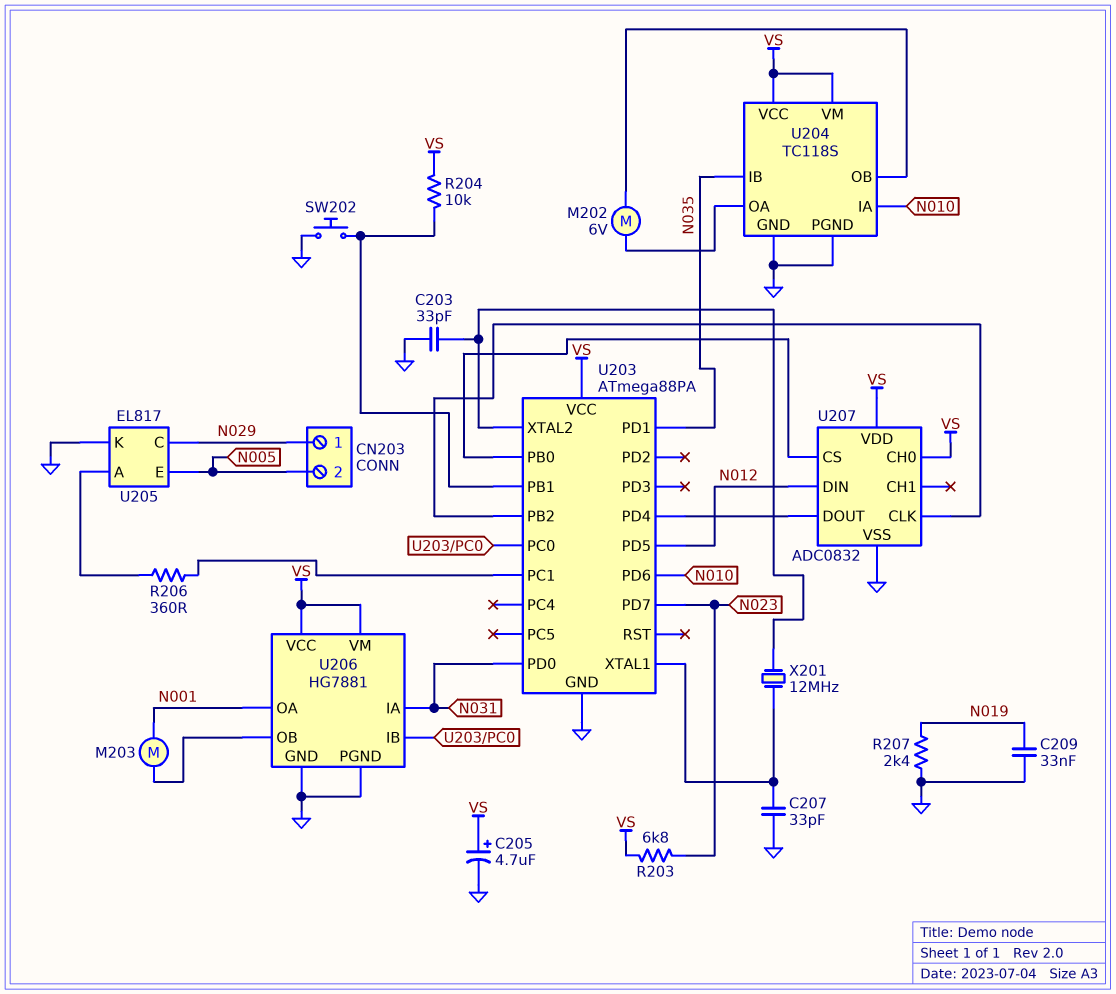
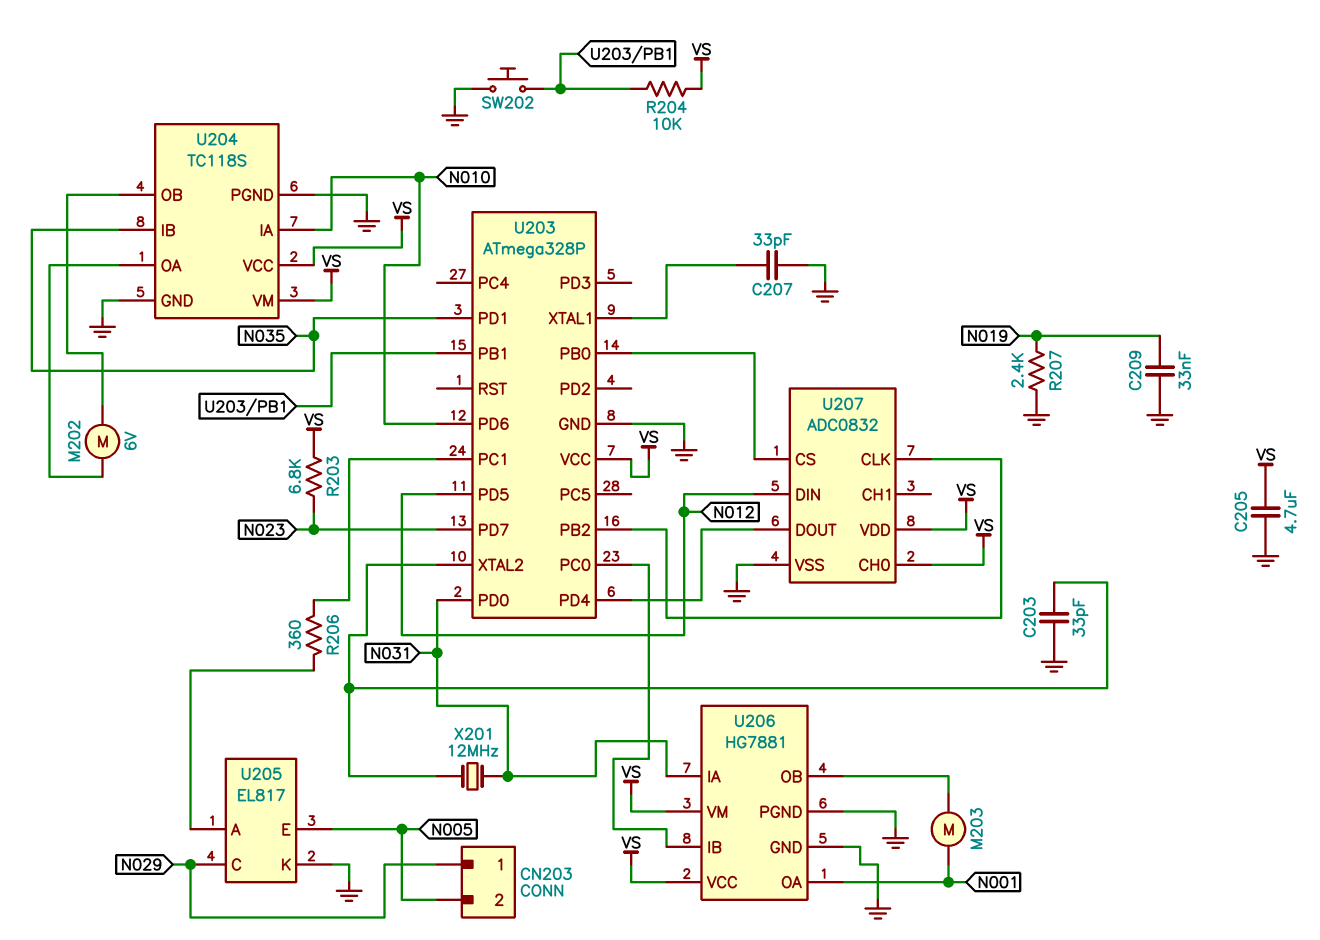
C205: 4.7uF (plus VS, minus GND) -> 4.7uF (GND, VS)
U203: ATmega88PA -> ATmega328P
X201: 12MHz (U203/XTAL1, U203/XTAL2) -> 12MHz (N031, U203/XTAL2)

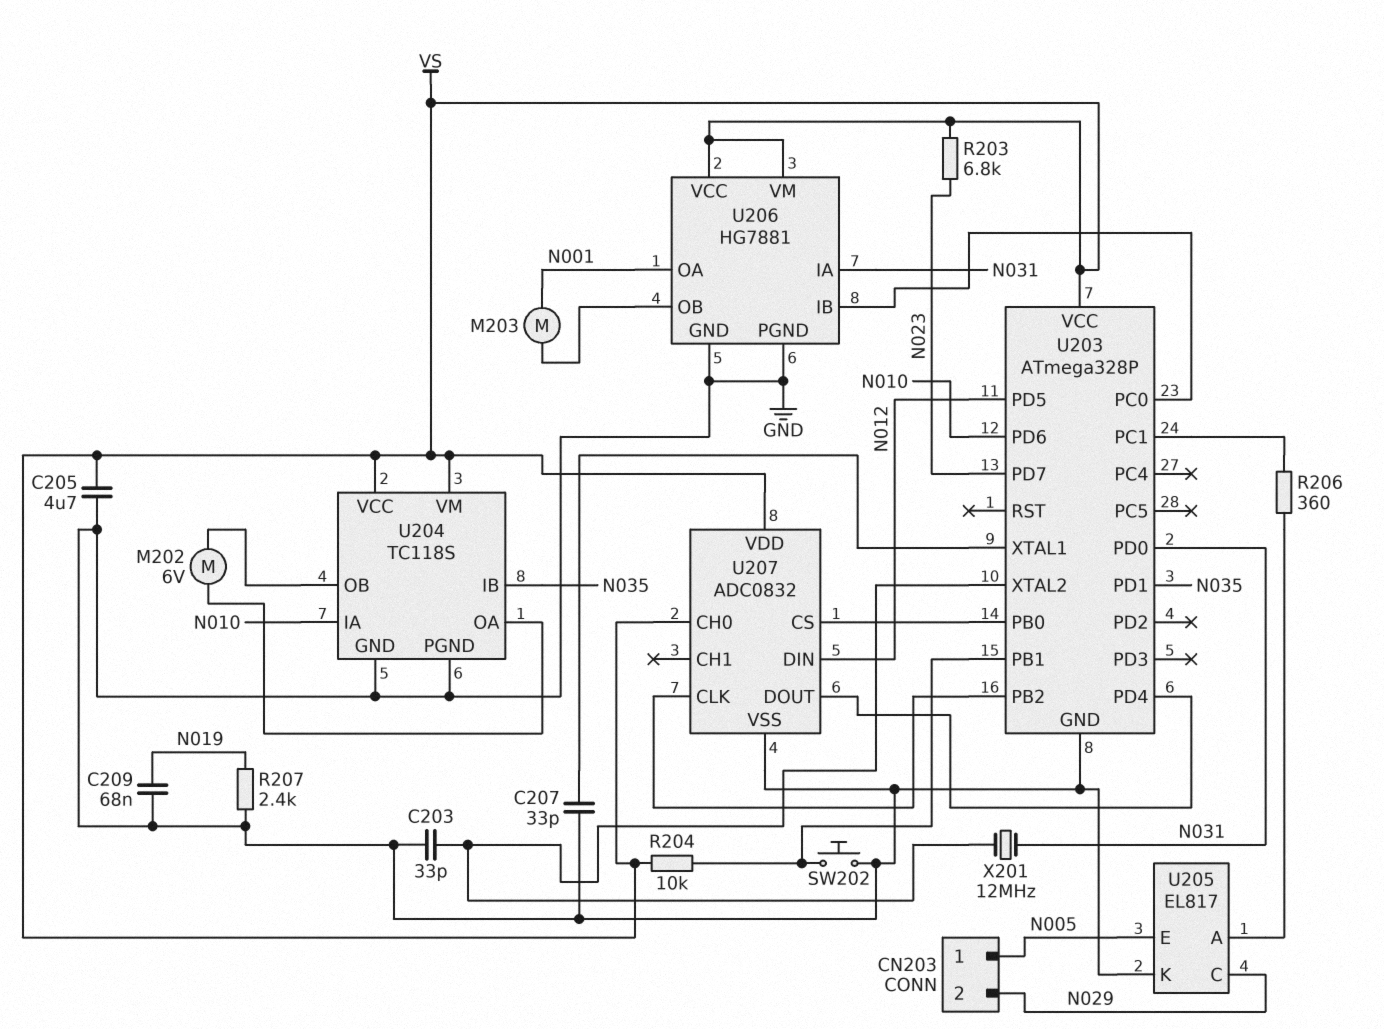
C209: 33nF (GND, N019) -> 68nF (GND, N019)
CN203 pin 1: N029 -> N005
CN203 pin 2: N005 -> N029

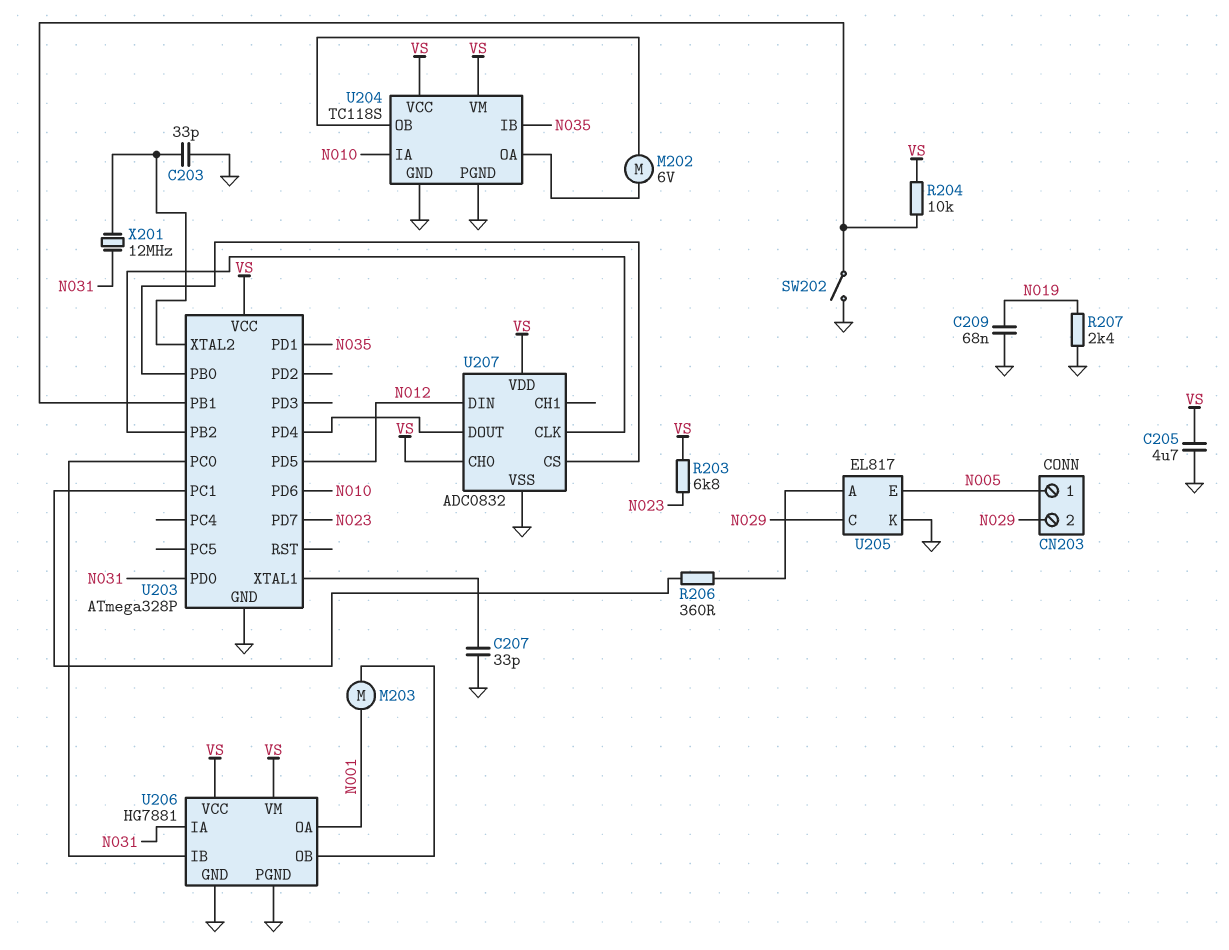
SW202: button (GND, U203/PB1) -> switch (GND, U203/PB1)

